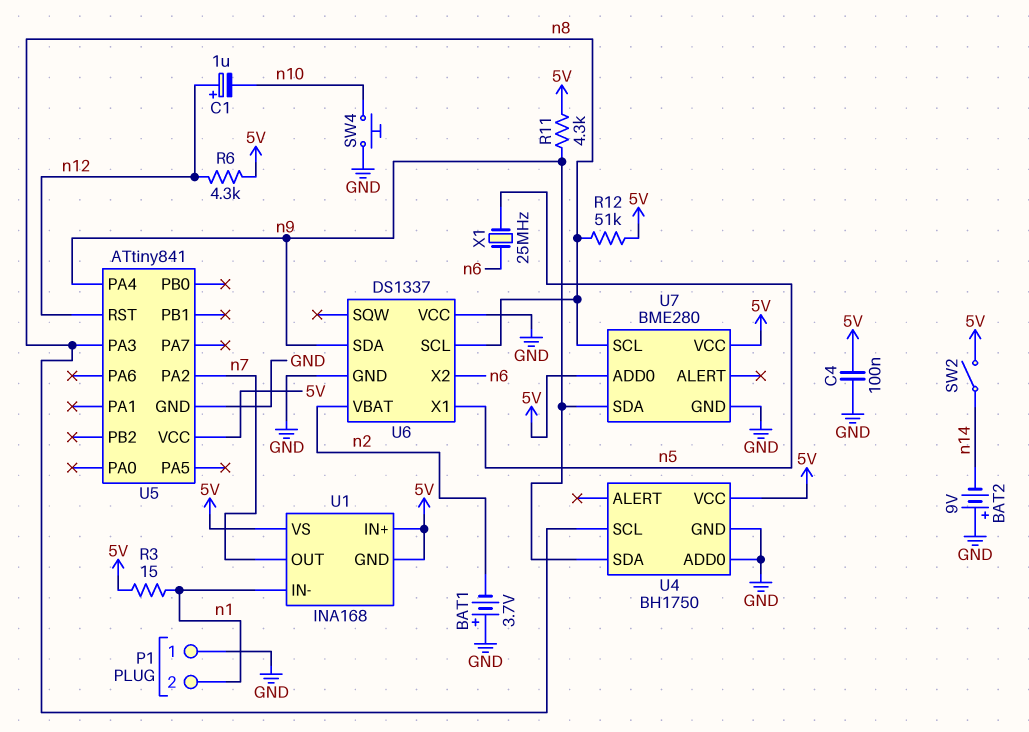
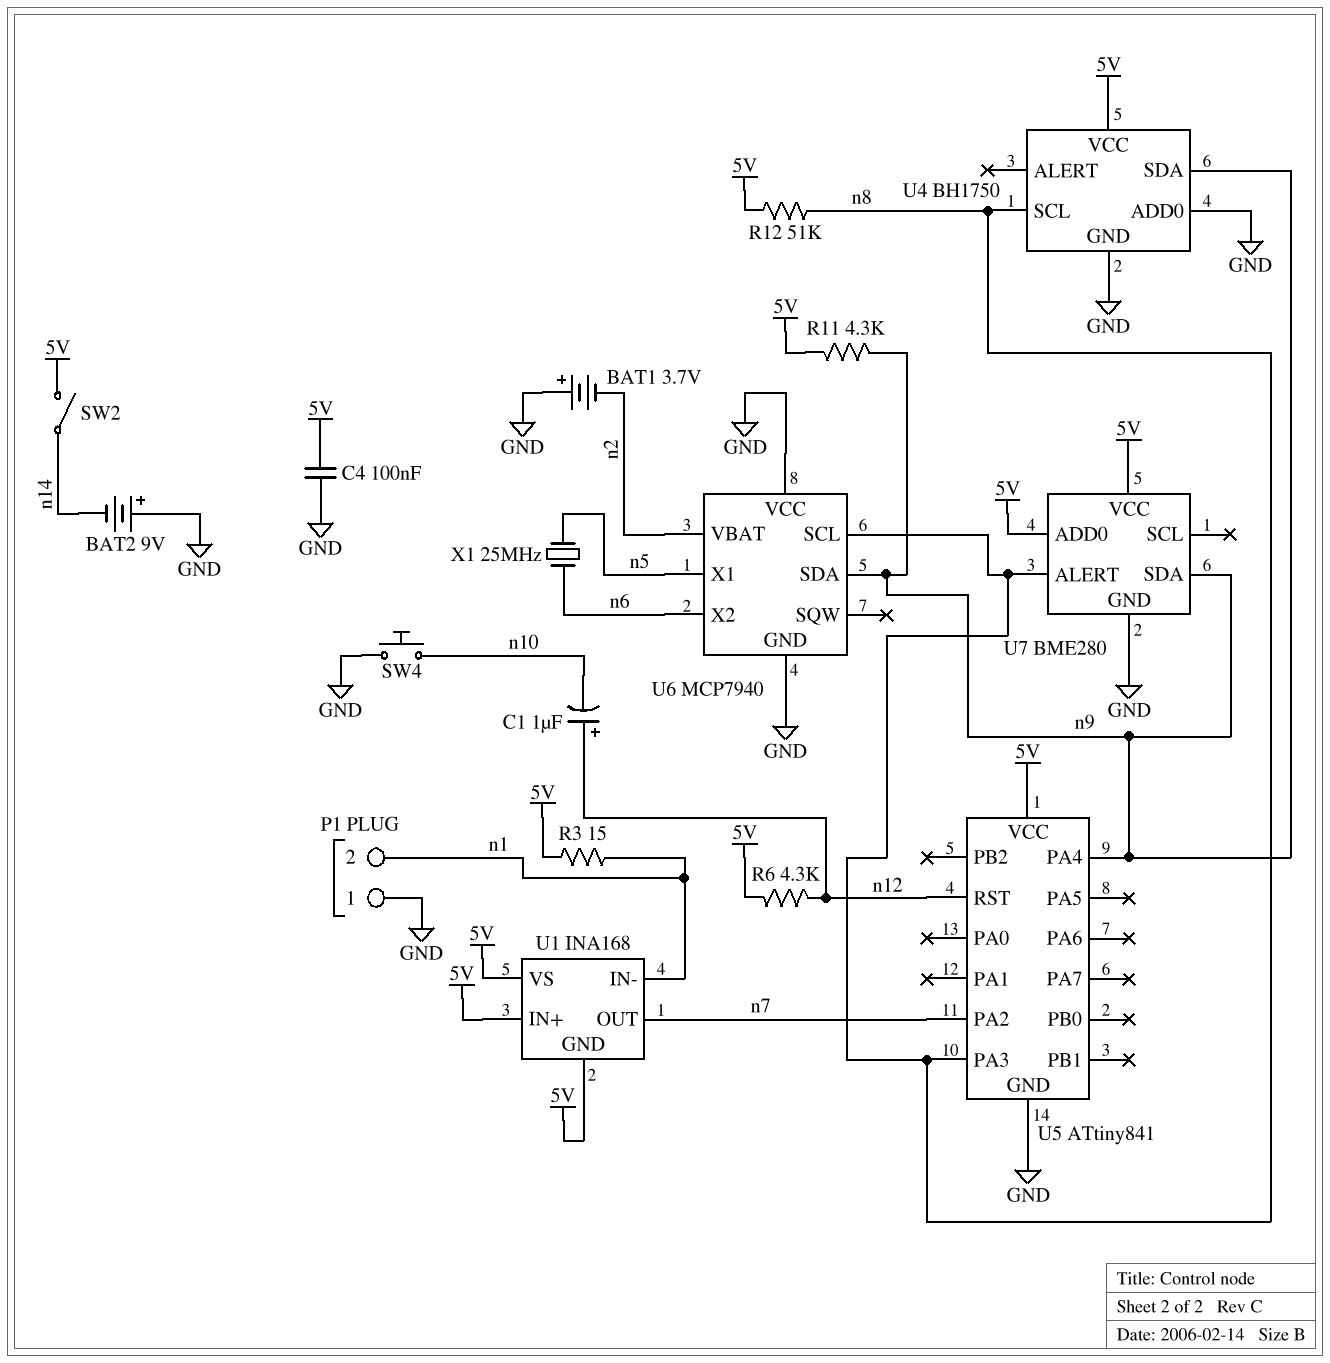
U6: DS1337 -> MCP7940
U7 pin ALERT: none -> n8
U7 pin SCL: n8 -> none

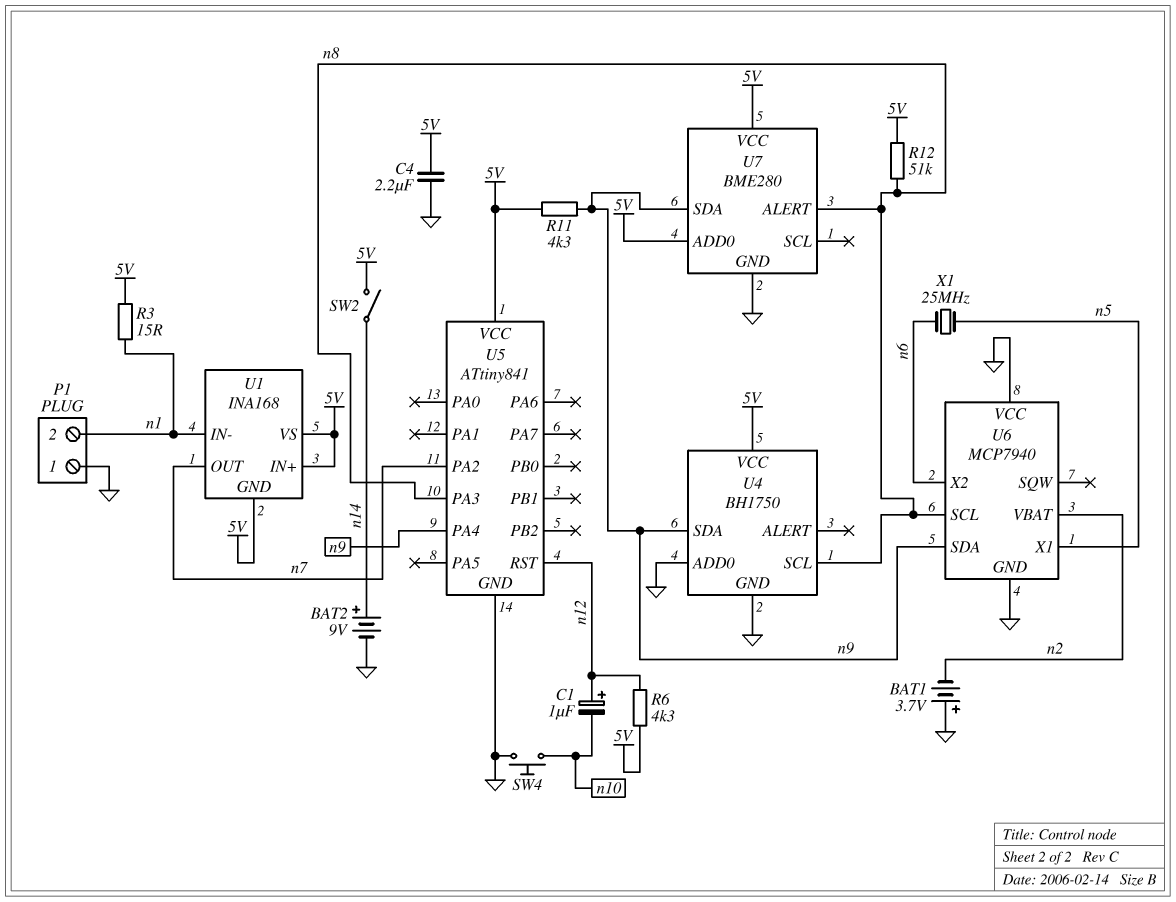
BAT2: 9V (plus GND, minus n14) -> 9V (plus n14, minus GND)
C4: 100nF (5V, GND) -> 2.2uF (5V, GND)

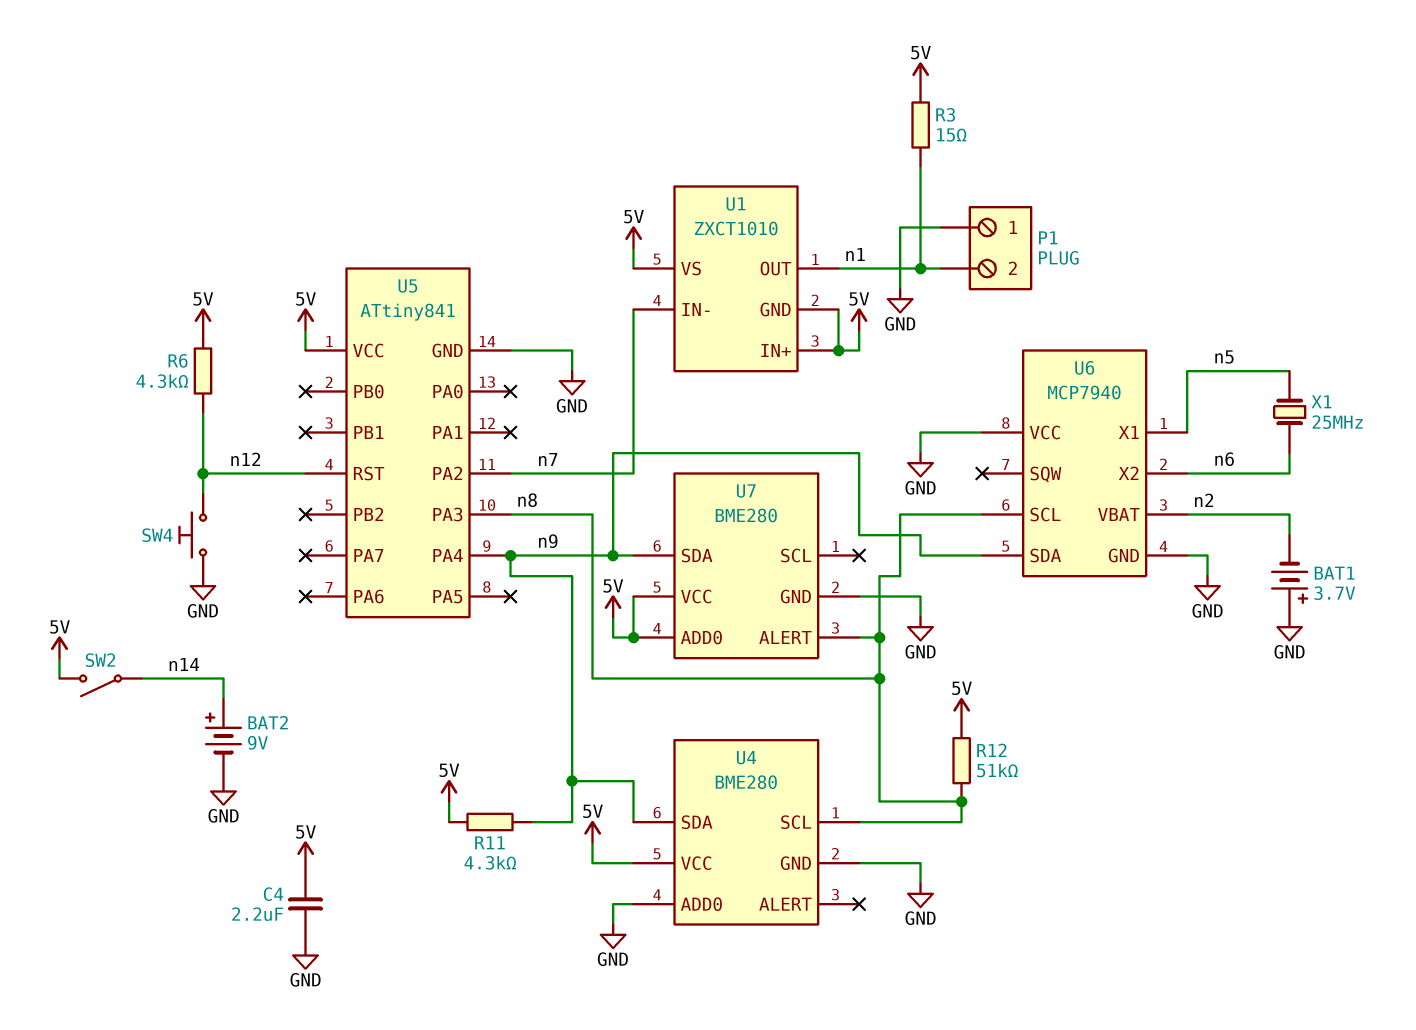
C1: 1uF (plus n12, minus n10) -> none
SW4: button (GND, n10) -> button (GND, n12)
U1: INA168 -> ZXCT1010
U1 pin IN-: n1 -> n7
U1 pin OUT: n7 -> n1
U4: BH1750 -> BME280

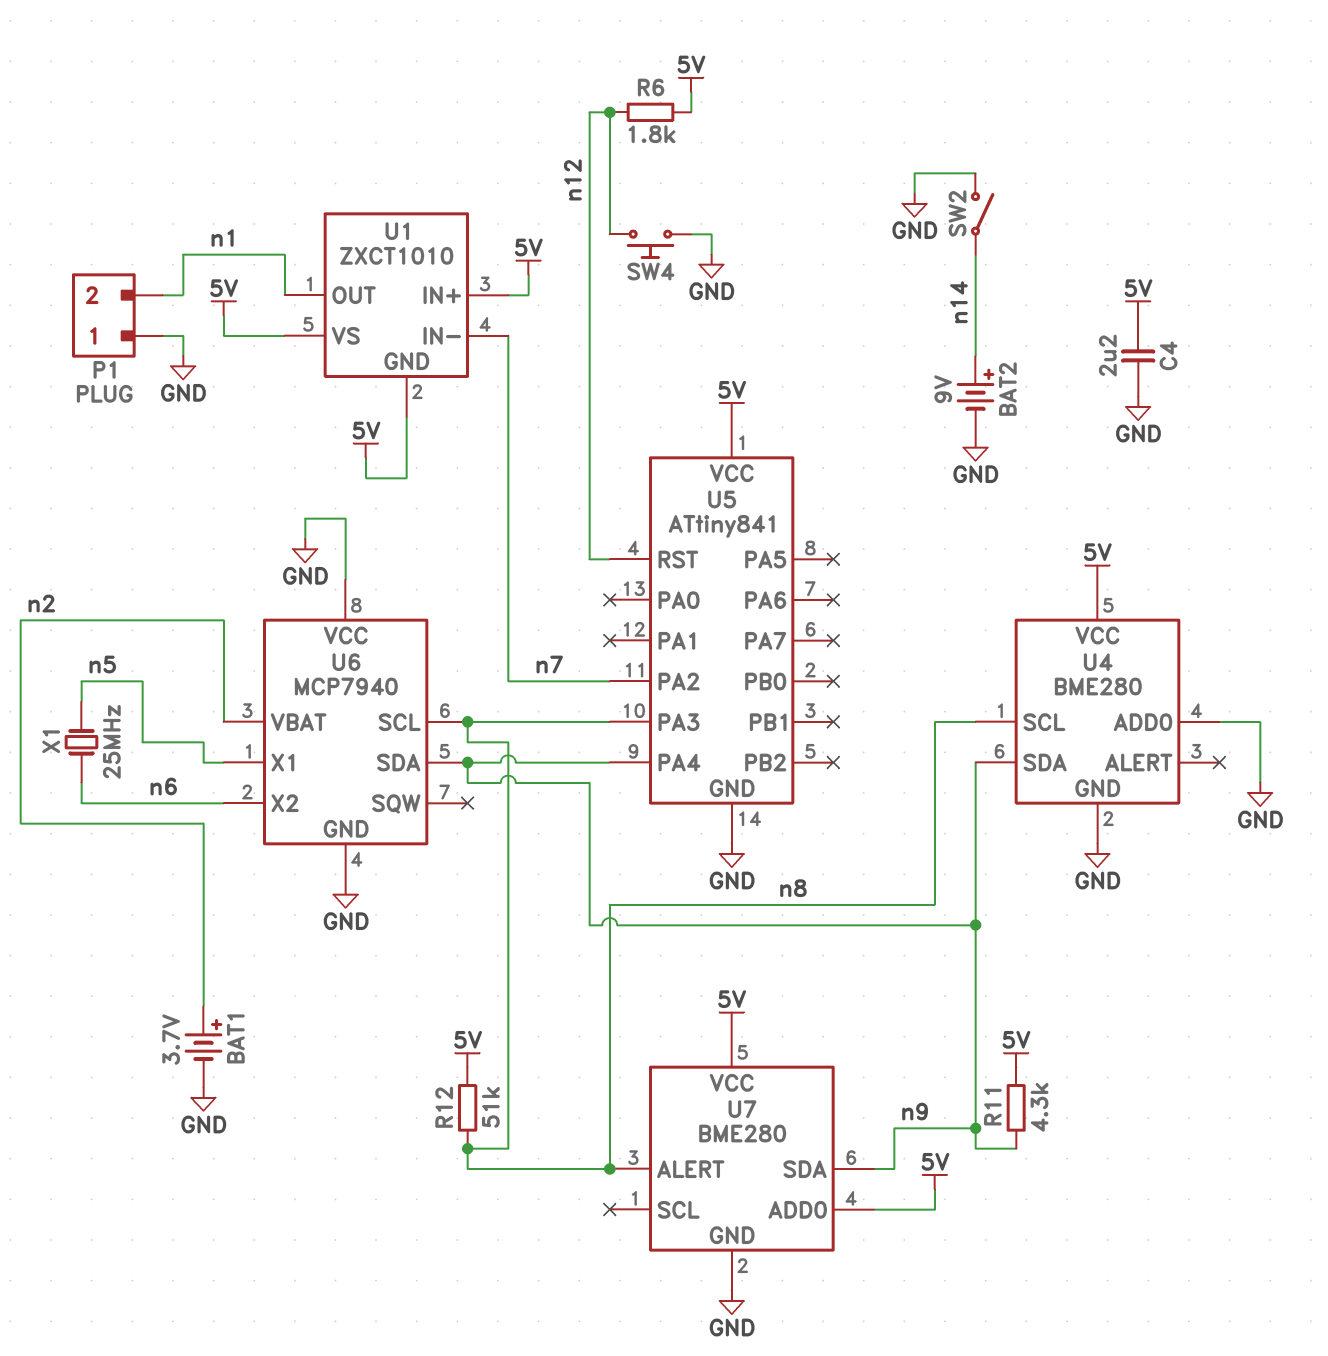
BAT1: 3.7V (plus GND, minus n2) -> 3.7V (plus n2, minus GND)
R3: 15 (5V, n1) -> none
R6: 4.3k (5V, n12) -> 1.8k (5V, n12)
SW2: switch (5V, n14) -> switch (GND, n14)

